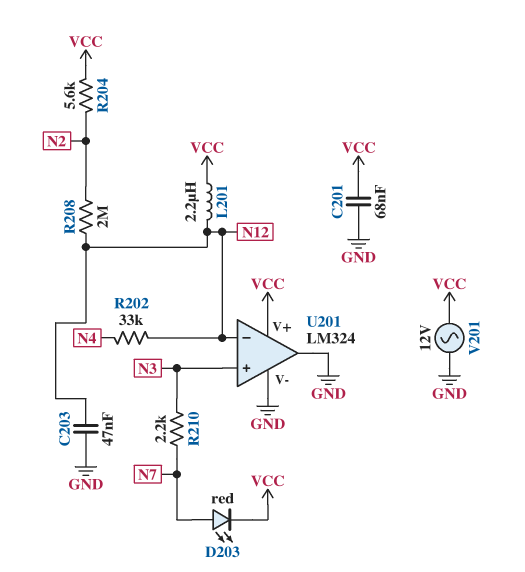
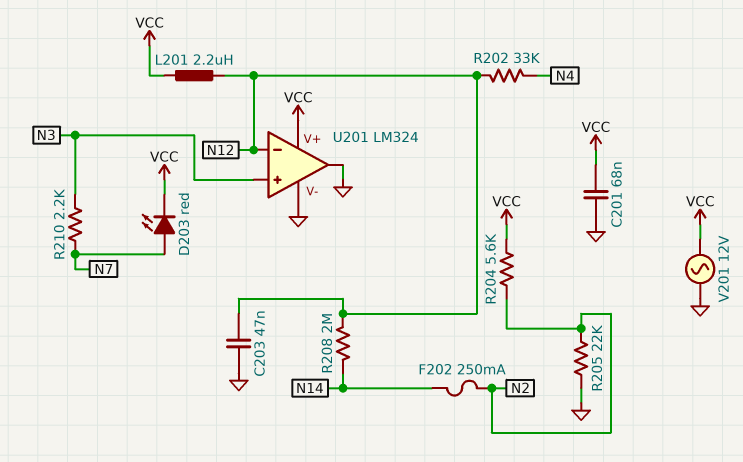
F202: none -> 250mA (N2, N14)
R205: none -> 22k (GND, N2)
R208: 2M (N2, N12) -> 2M (N12, N14)

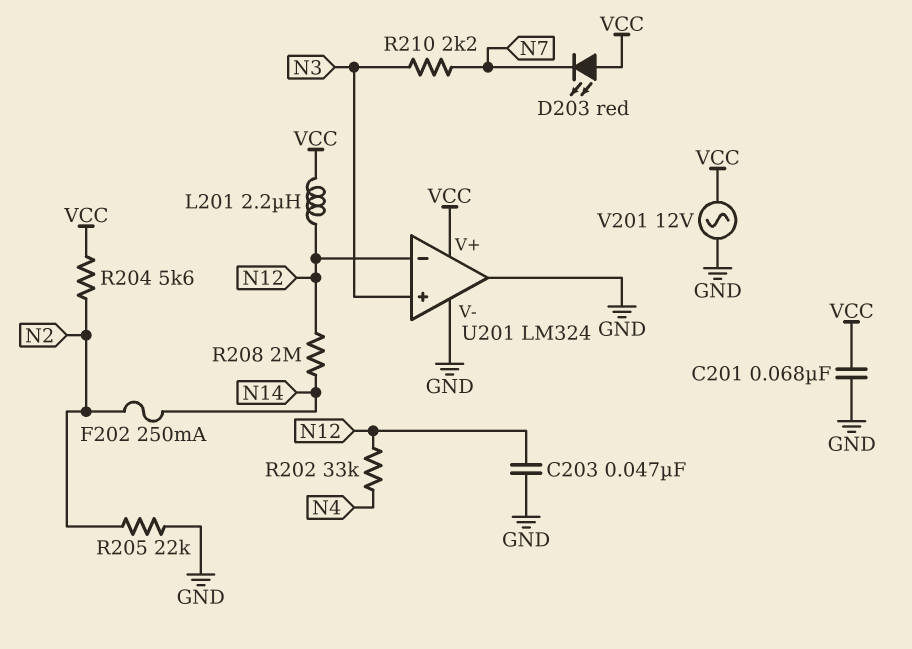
D203: LED red (A N7, K VCC) -> LED red (A VCC, K N7)

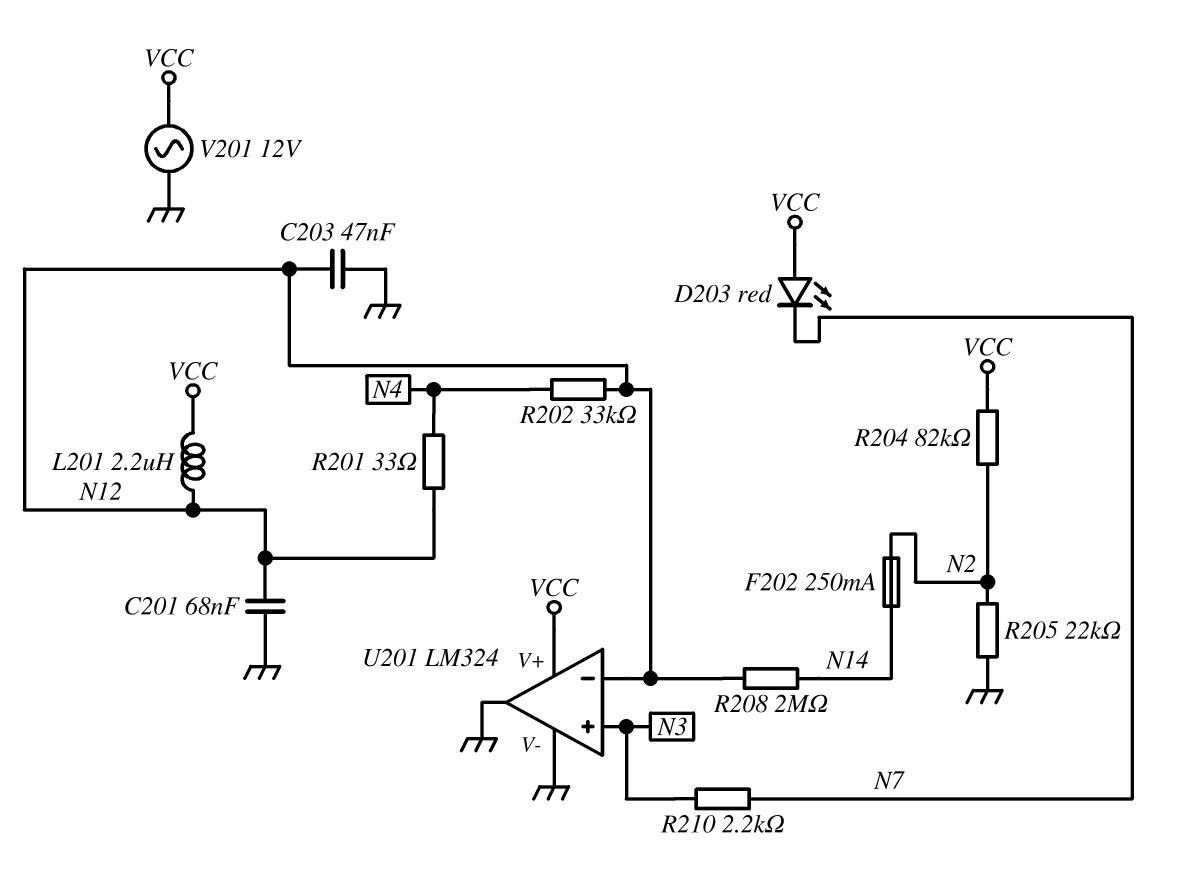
C201: 68nF (GND, VCC) -> 68nF (GND, N12)
R201: none -> 33 (N4, N12)
R204: 5.6k (N2, VCC) -> 82k (N2, VCC)

